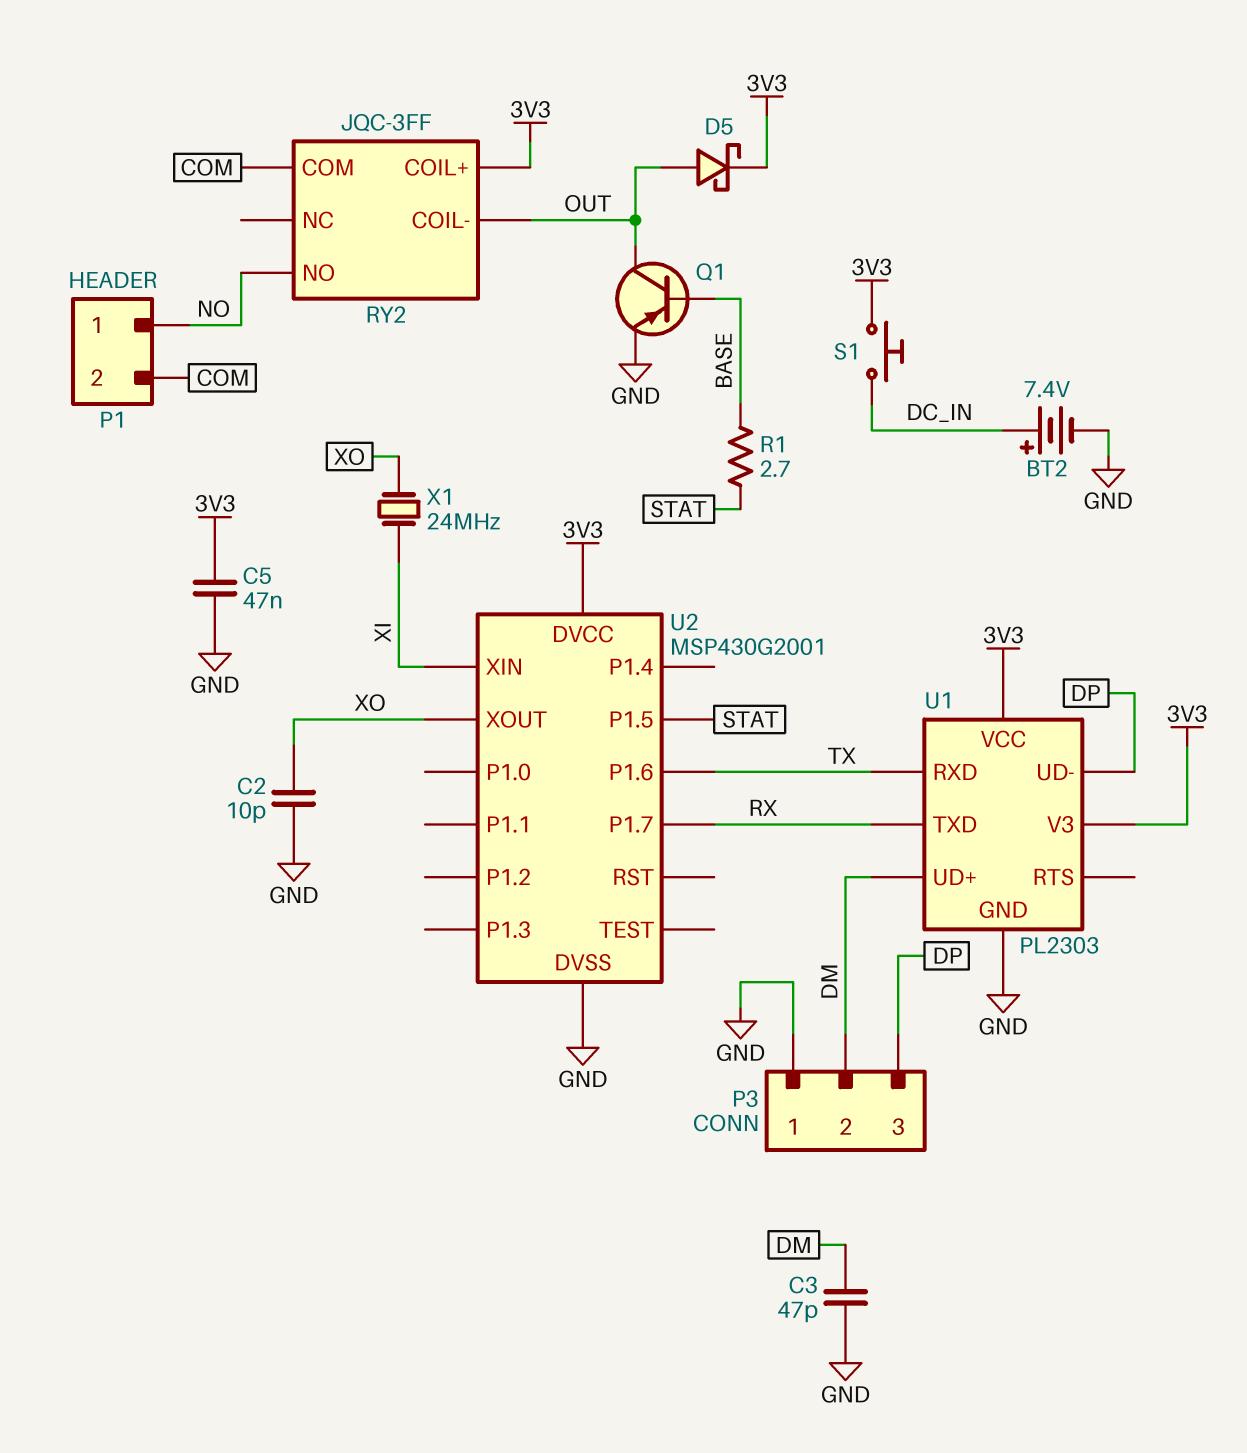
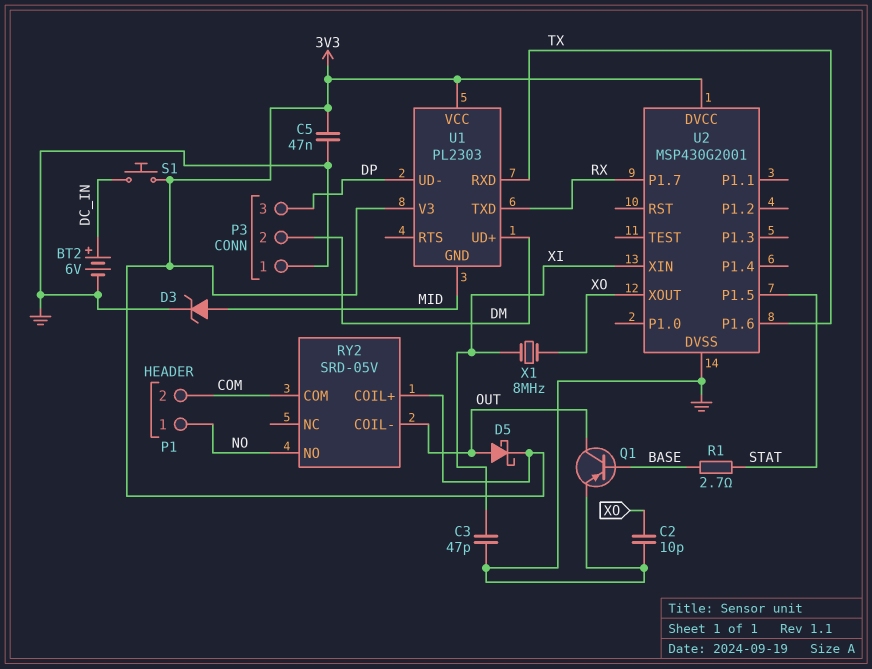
BT2: 7.4V (plus DC_IN, minus GND) -> 6V (plus DC_IN, minus GND)
C3: 47pF (DM, GND) -> 47pF (GND, XI)
D3: none -> zener (A MID, K GND)
RY2: JQC-3FF -> SRD-05V
U1 pin GND: GND -> MID
X1: 24MHz (XI, XO) -> 8MHz (XI, XO)

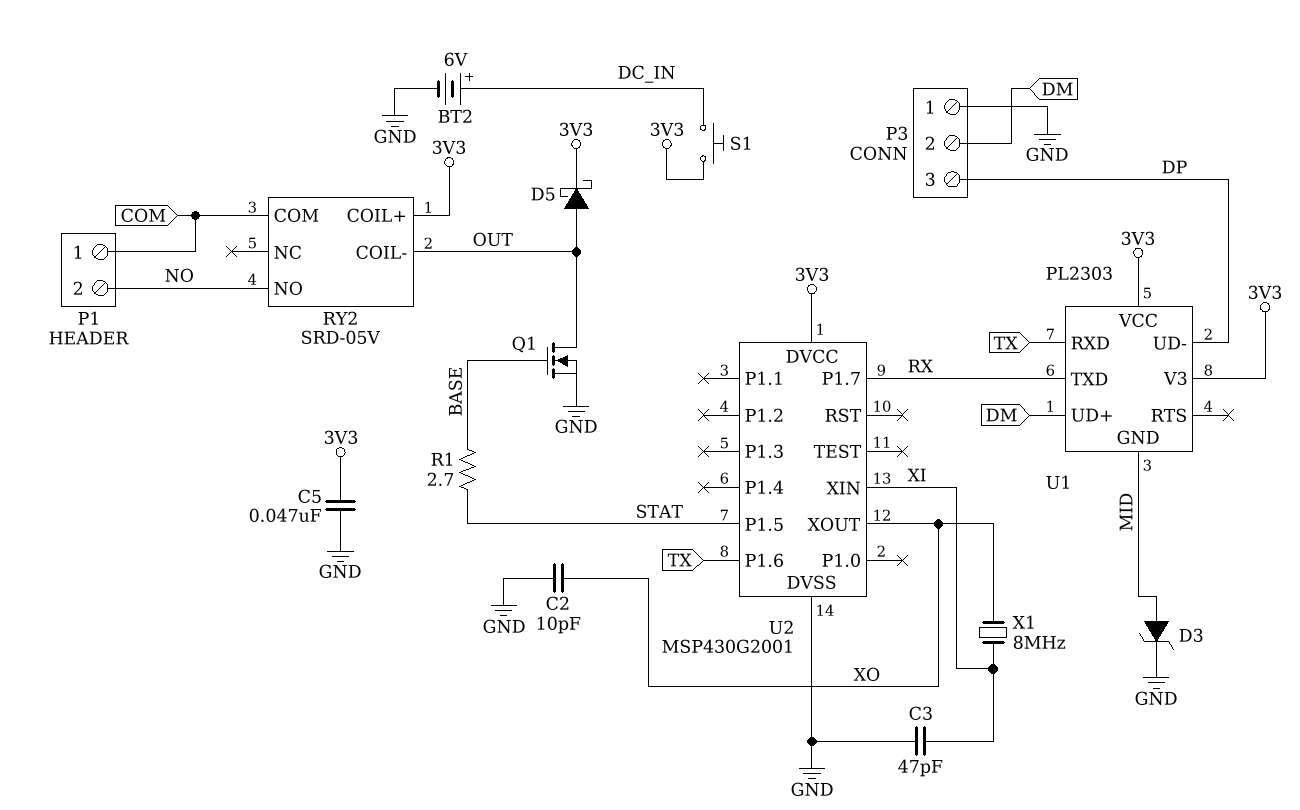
P1 pin 1: NO -> COM
P1 pin 2: COM -> NO
Q1: PNP (B BASE, C OUT, E GND) -> NMOS (G BASE, D OUT, S GND)

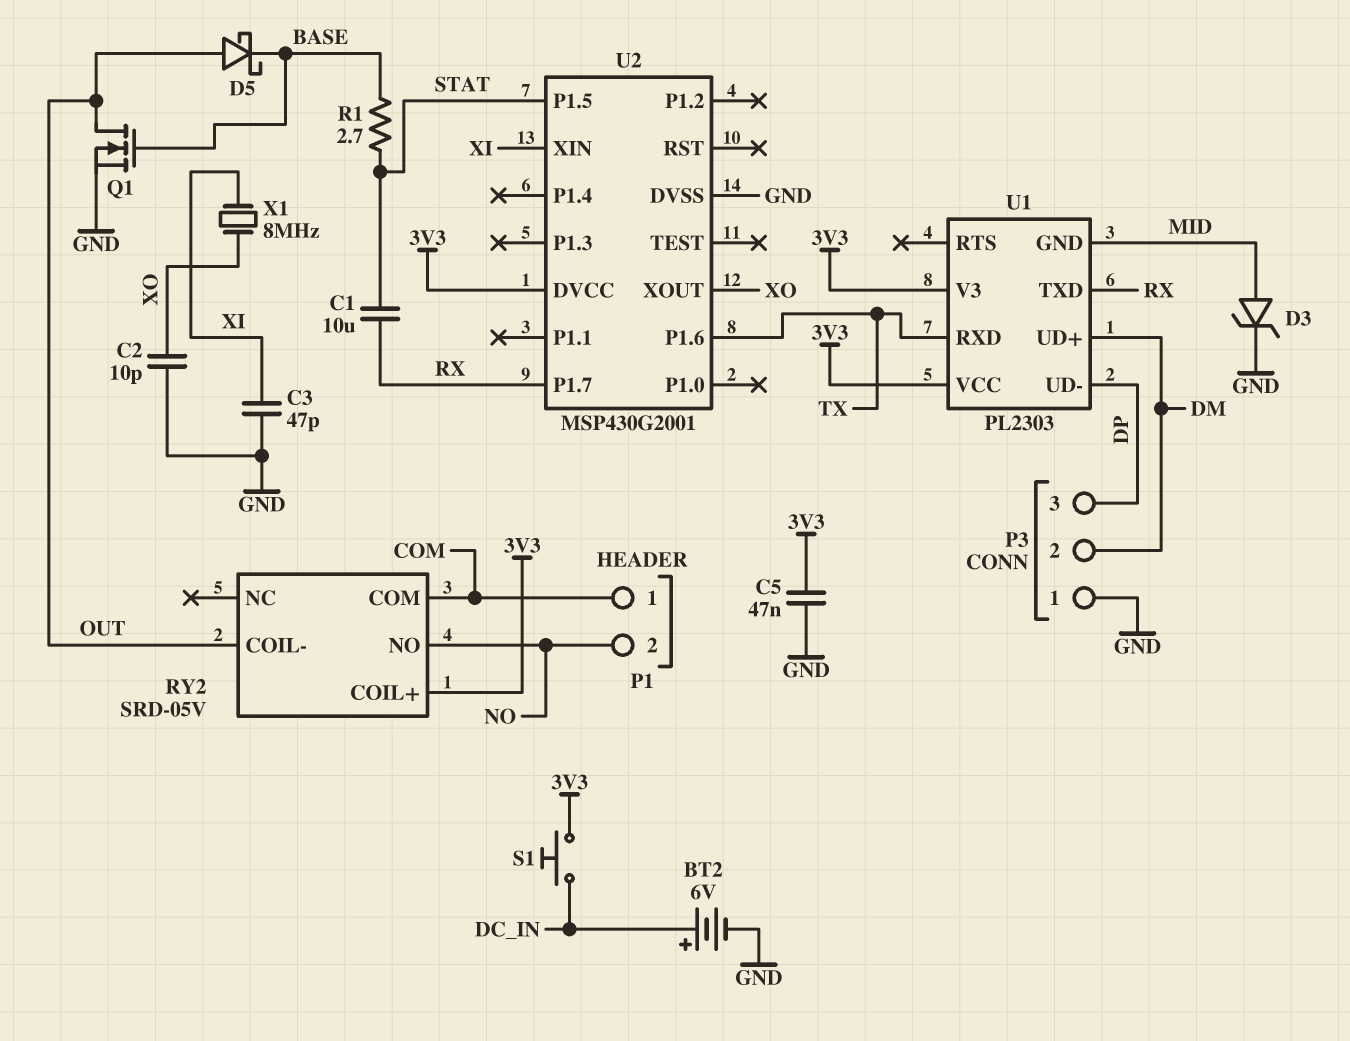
C1: none -> 10uF (RX, STAT)
D5: schottky (A OUT, K 3V3) -> schottky (A OUT, K BASE)

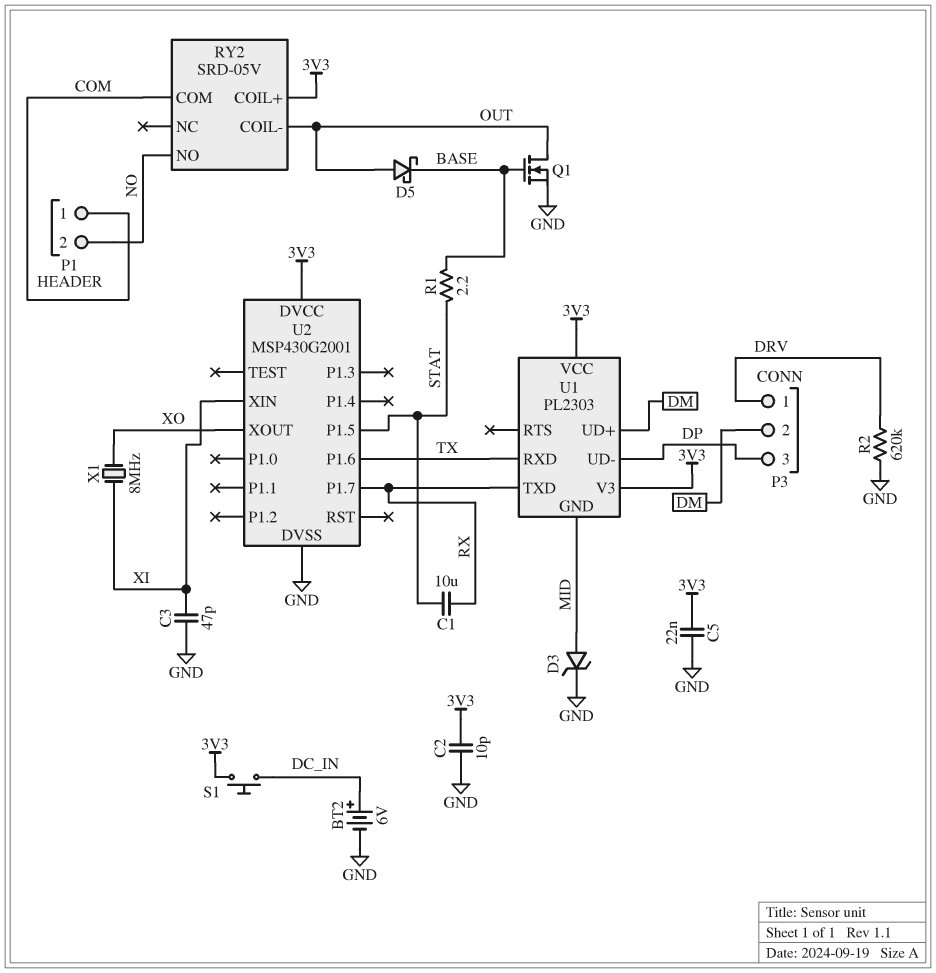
C2: 10pF (GND, XO) -> 10pF (3V3, GND)
C5: 47nF (3V3, GND) -> 22nF (3V3, GND)
P3 pin 1: GND -> DRV
R1: 2.7 (BASE, STAT) -> 2.2 (BASE, STAT)
R2: none -> 620k (DRV, GND)

